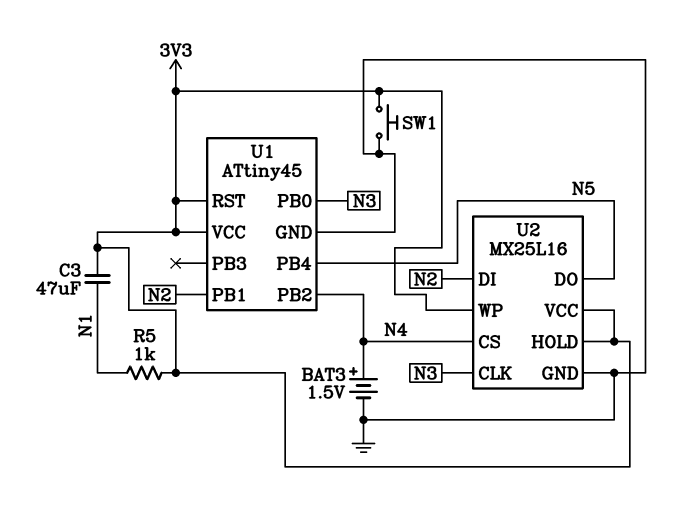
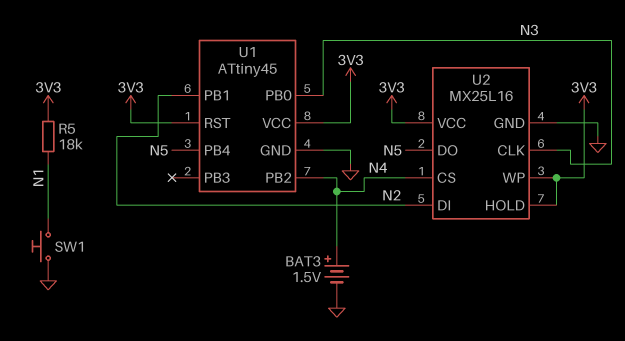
C3: 47uF (3V3, N1) -> none
R5: 1k (3V3, N1) -> 18k (3V3, N1)
SW1: button (3V3, GND) -> button (GND, N1)

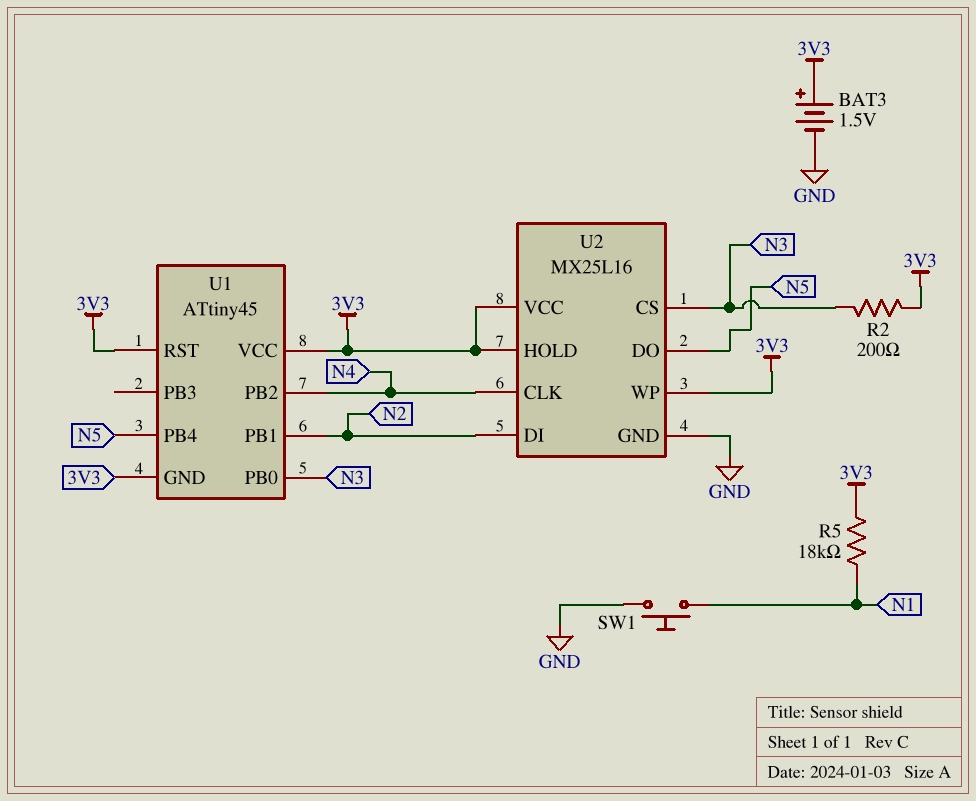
BAT3: 1.5V (plus N4, minus GND) -> 1.5V (plus 3V3, minus GND)
R2: none -> 200 (3V3, N3)
U1 pin GND: GND -> 3V3
U2 pin CLK: N3 -> N4
U2 pin CS: N4 -> N3

